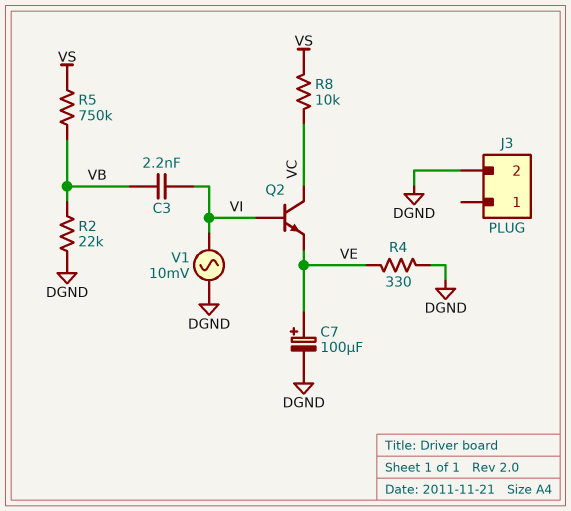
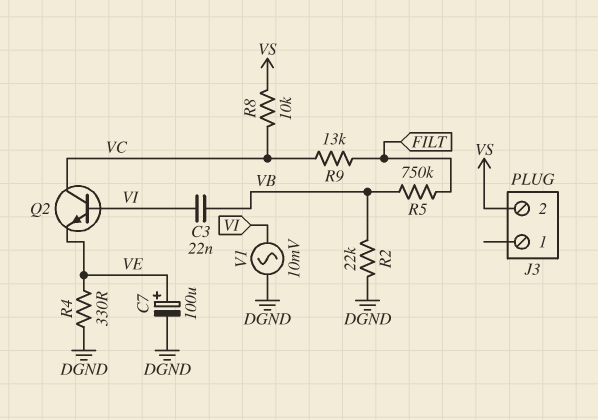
C3: 2.2nF (VB, VI) -> 22nF (VB, VI)
J3 pin 2: DGND -> VS
R5: 750k (VB, VS) -> 750k (FILT, VB)
R9: none -> 13k (FILT, VC)

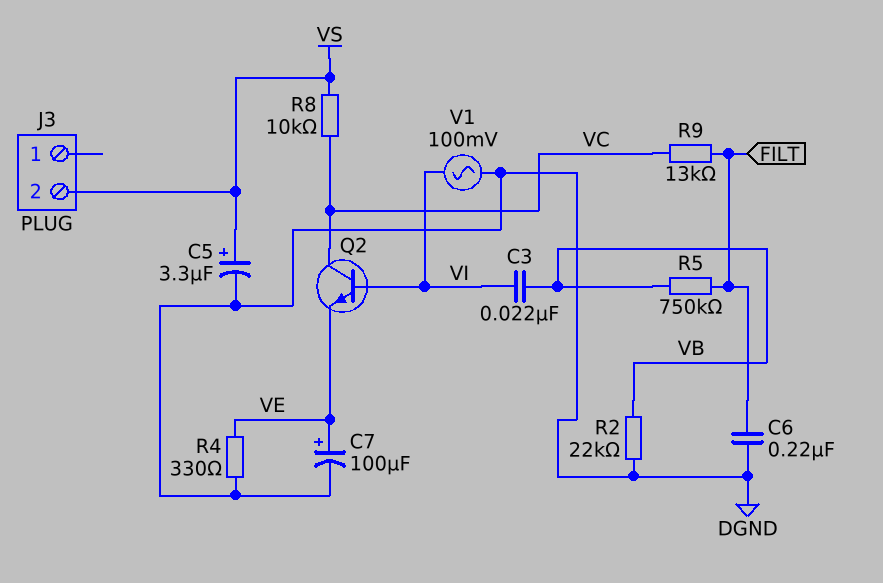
C5: none -> 3.3uF (plus VS, minus DGND)
C6: none -> 220nF (DGND, FILT)
V1: AC 10mV (DGND, VI) -> AC 100mV (DGND, VI)

